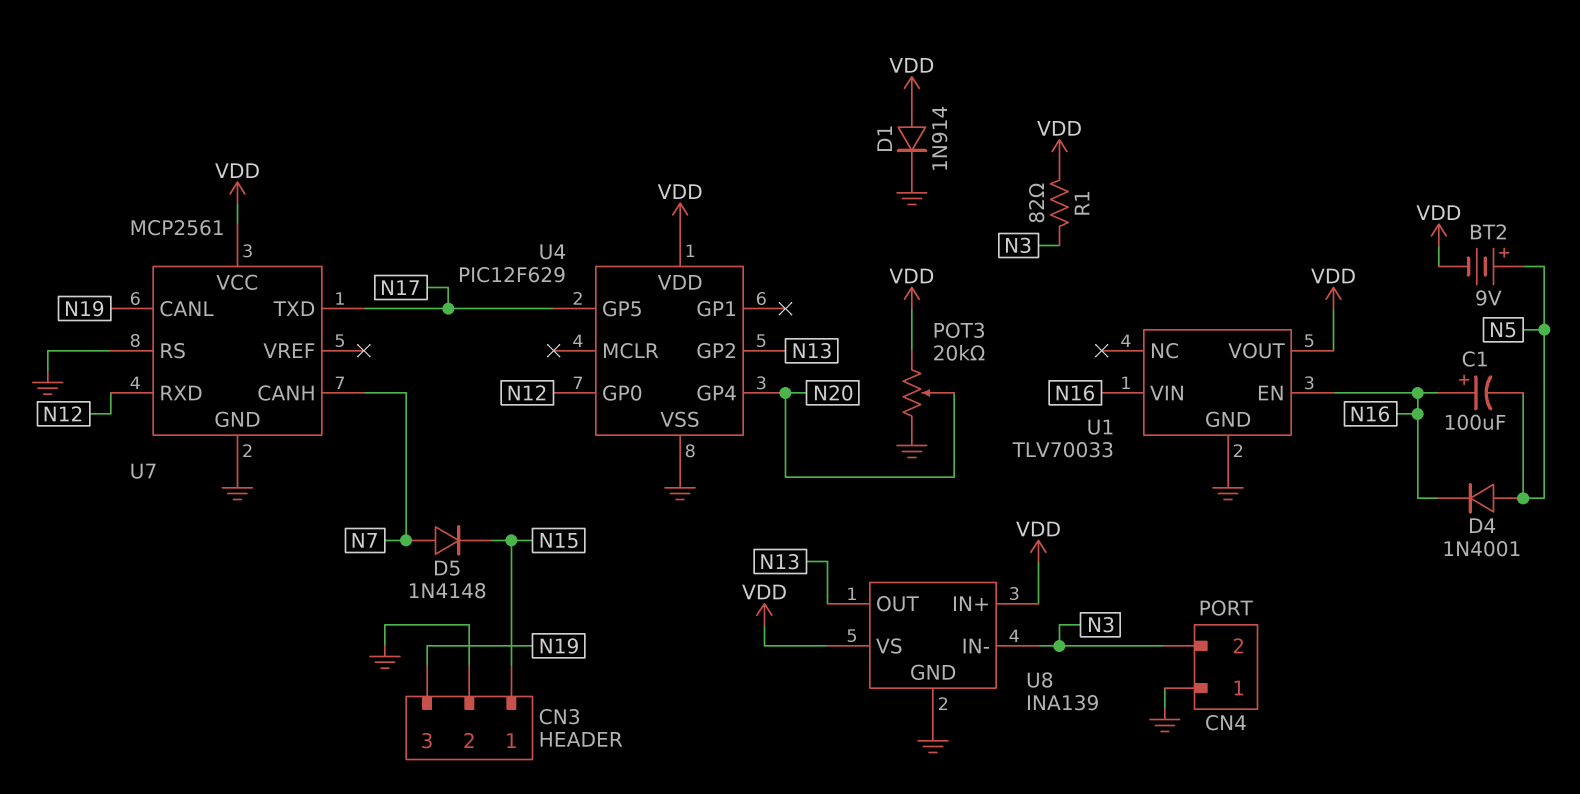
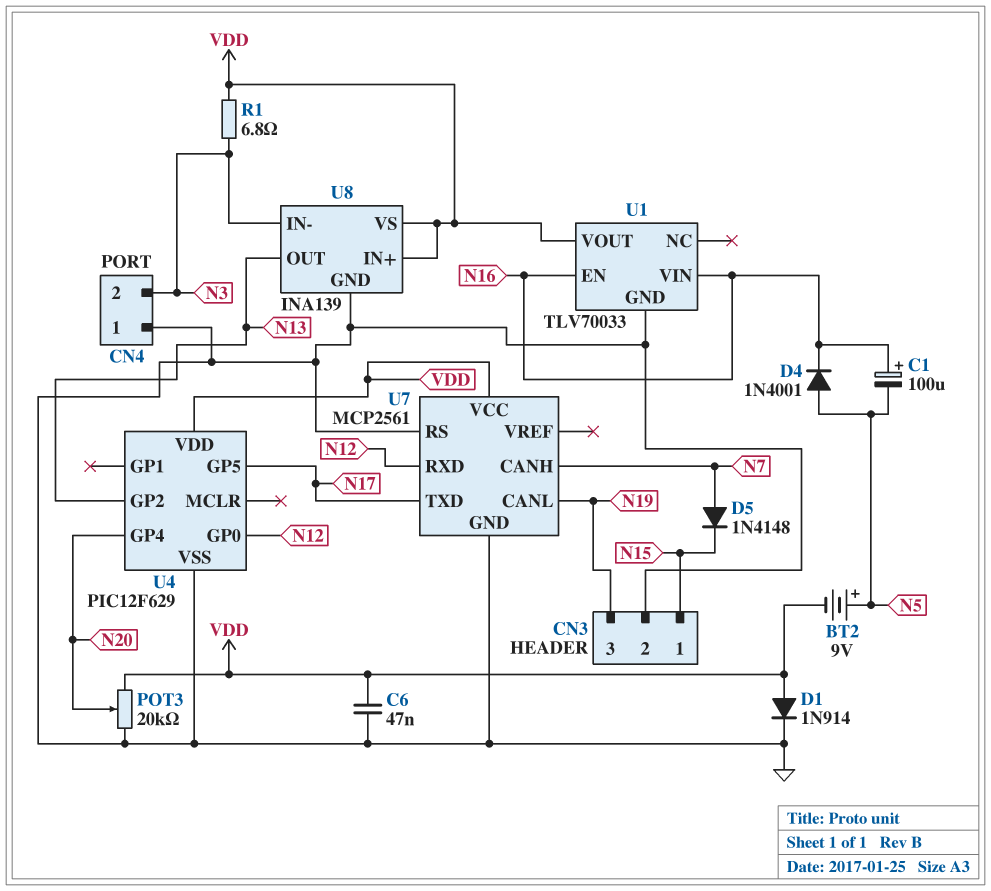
C6: none -> 47nF (GND, VDD)
R1: 82 (N3, VDD) -> 6.8 (N3, VDD)

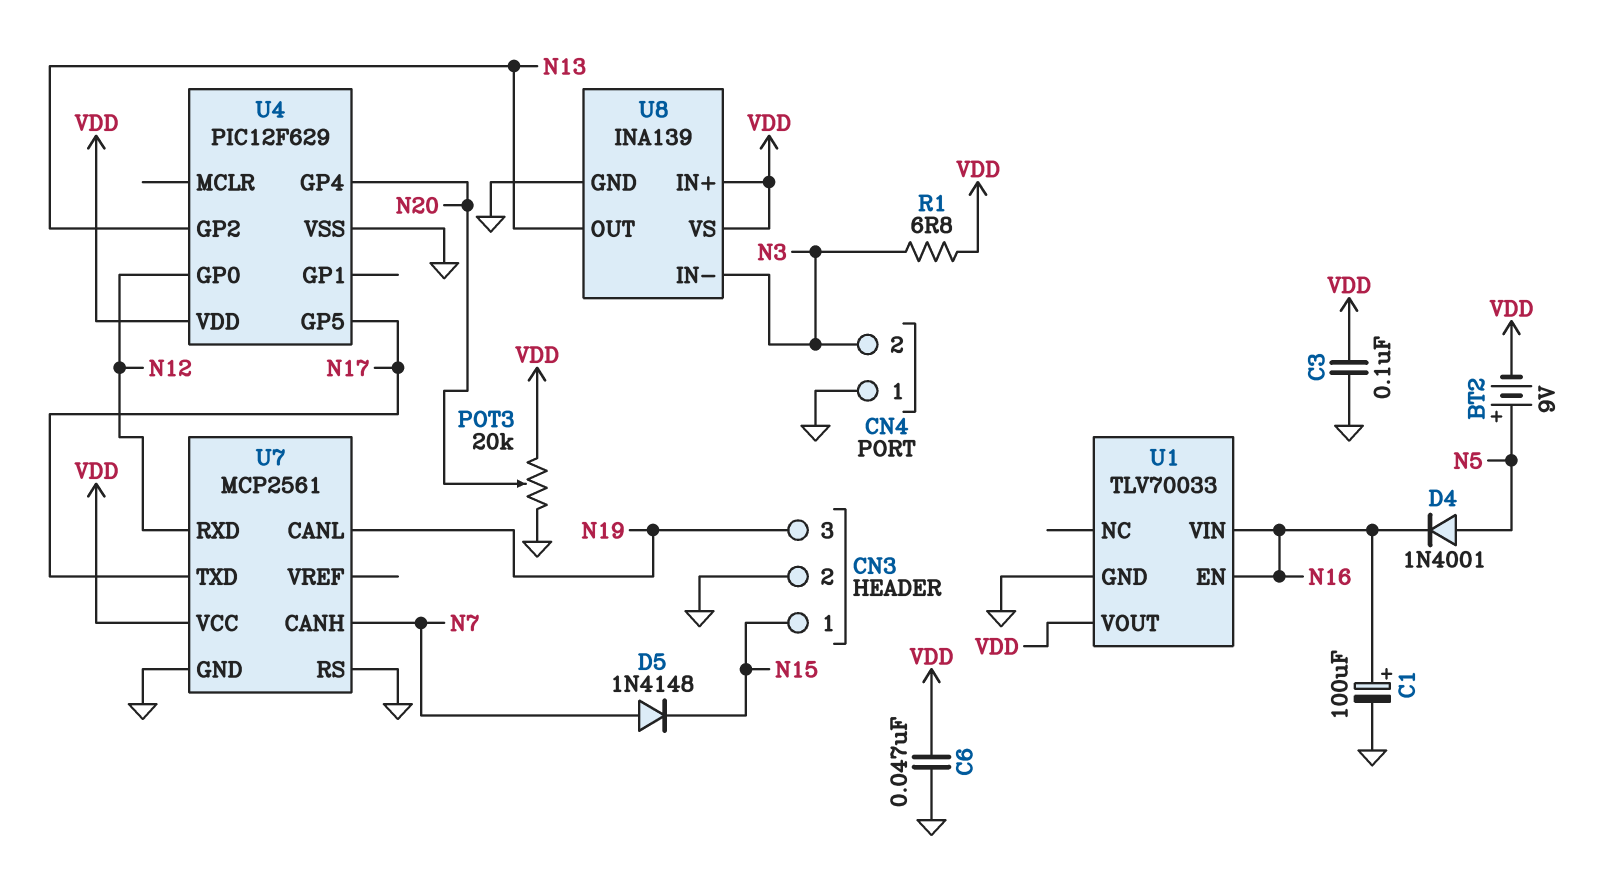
C1: 100uF (plus N16, minus N5) -> 100uF (plus N16, minus GND)
C3: none -> 100nF (GND, VDD)
D1: diode 1N914 (A VDD, K GND) -> none

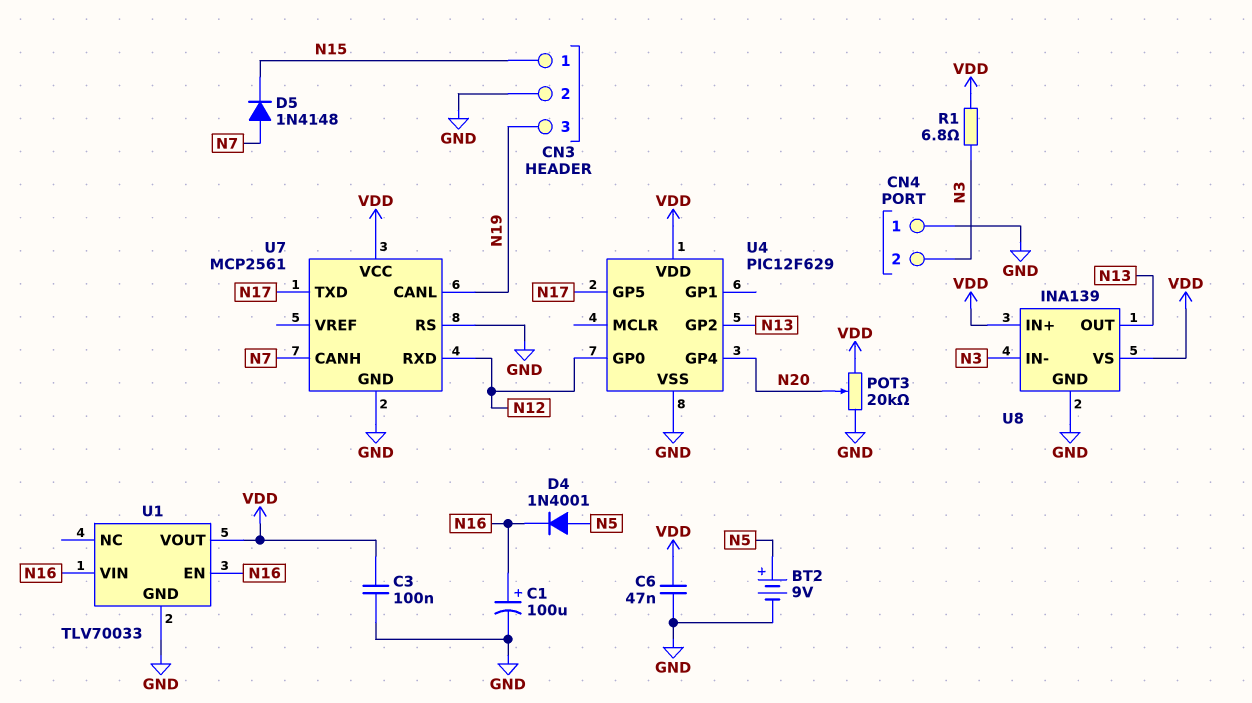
BT2: 9V (plus N5, minus VDD) -> 9V (plus N5, minus GND)

